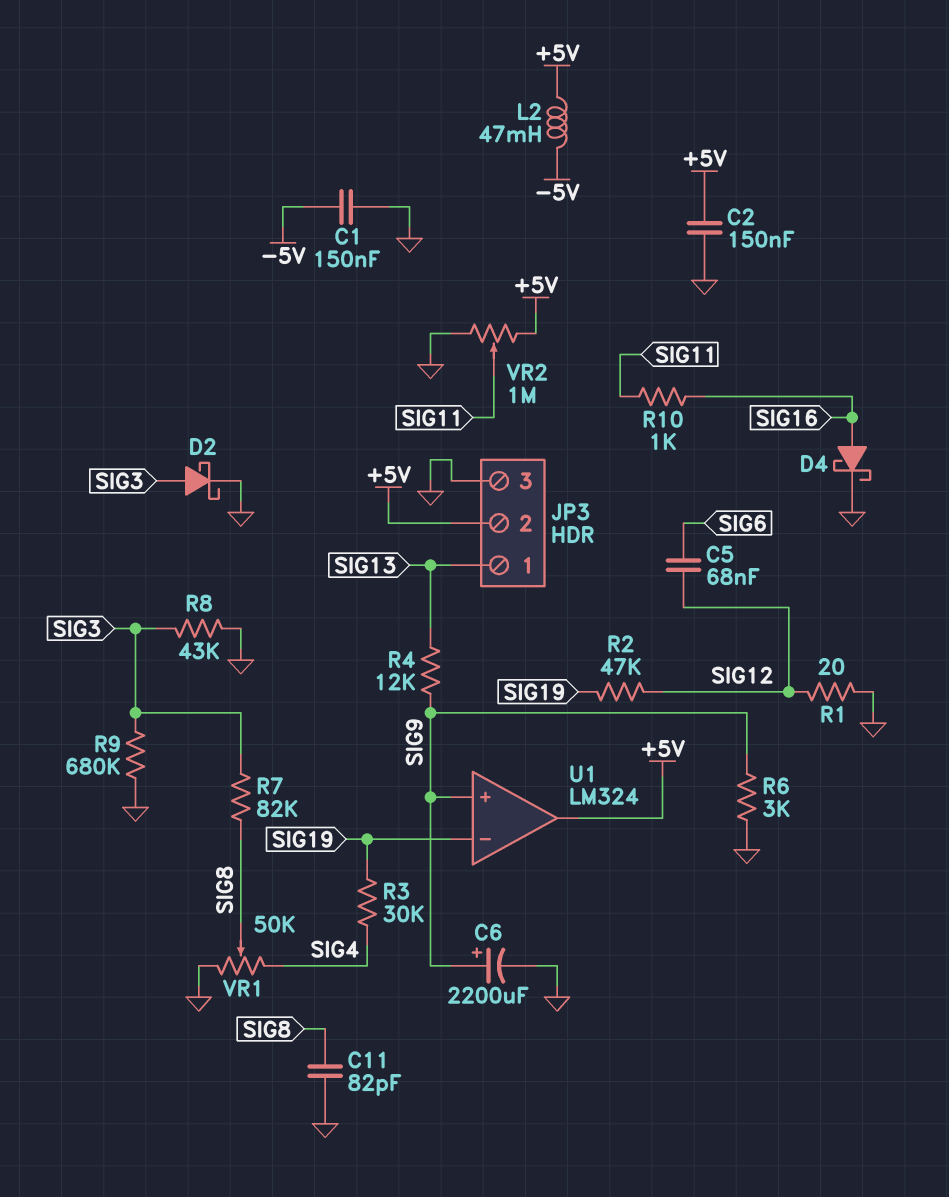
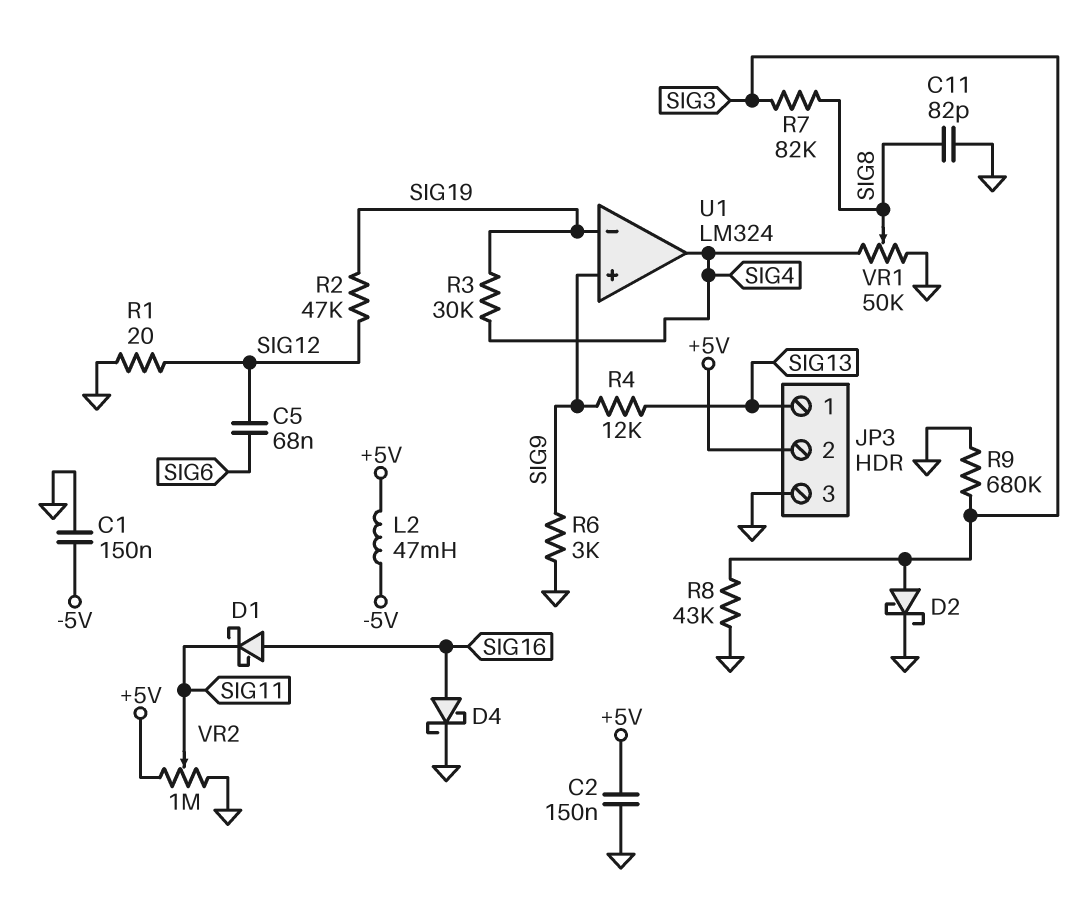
C6: 2200uF (plus SIG9, minus GND) -> none
D1: none -> schottky (A SIG16, K SIG11)
R10: 1k (SIG11, SIG16) -> none
U1 pin out: +5V -> SIG4

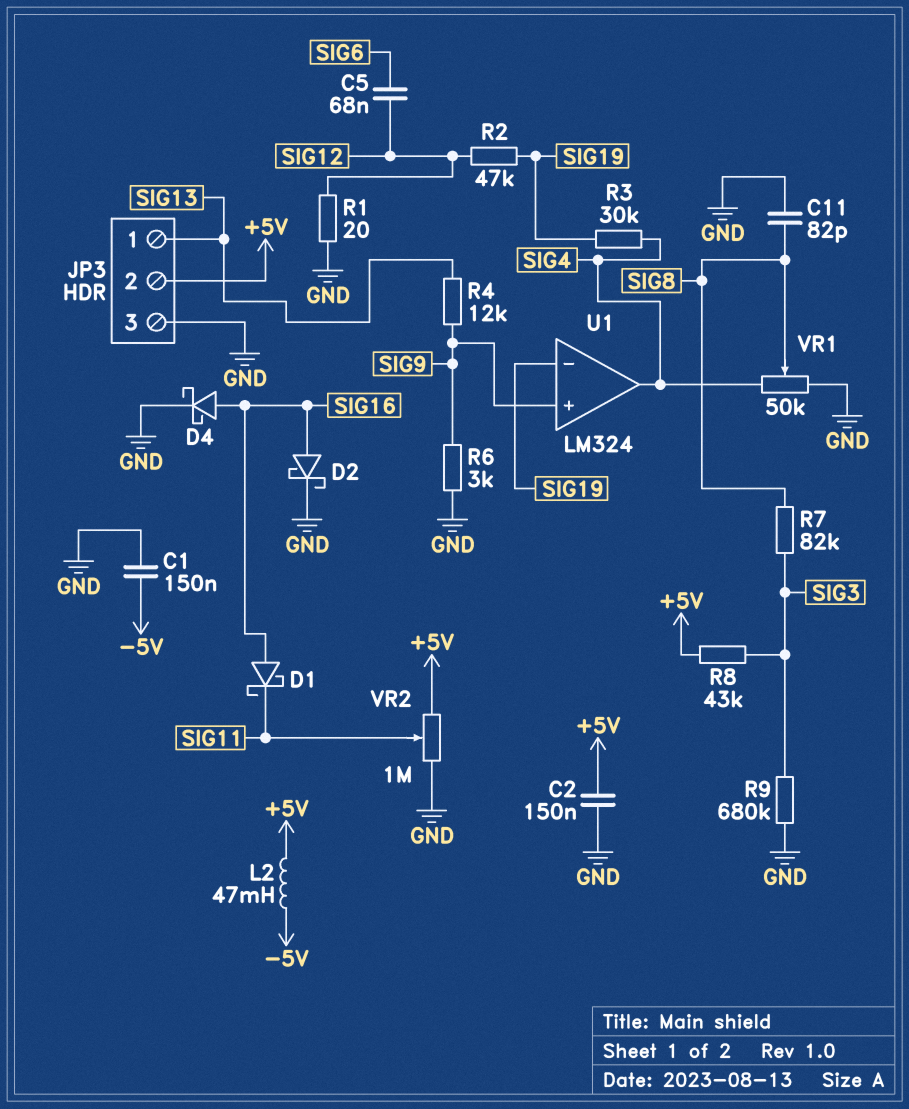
D2: schottky (A SIG3, K GND) -> schottky (A SIG16, K GND)
R8: 43k (GND, SIG3) -> 43k (+5V, SIG3)

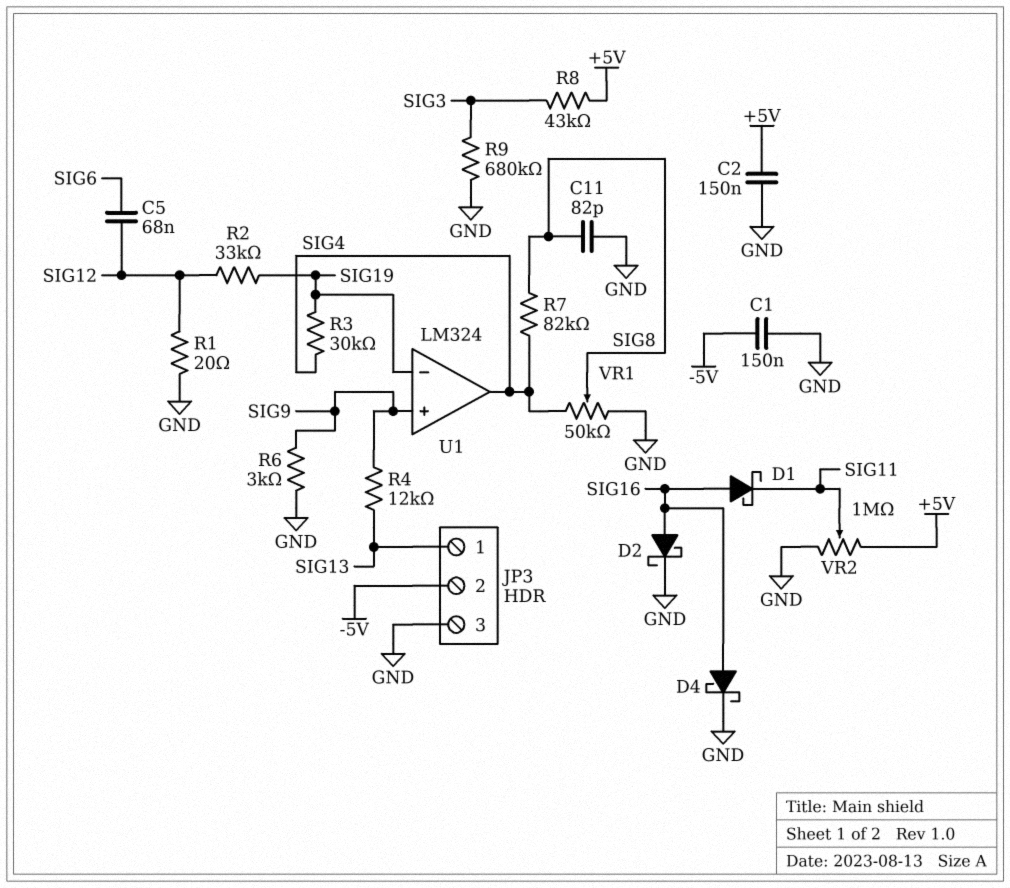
JP3 pin 2: +5V -> -5V
L2: 47mH (+5V, -5V) -> none
R2: 47k (SIG12, SIG19) -> 33k (SIG12, SIG19)
R7: 82k (SIG3, SIG8) -> 82k (SIG4, SIG8)

